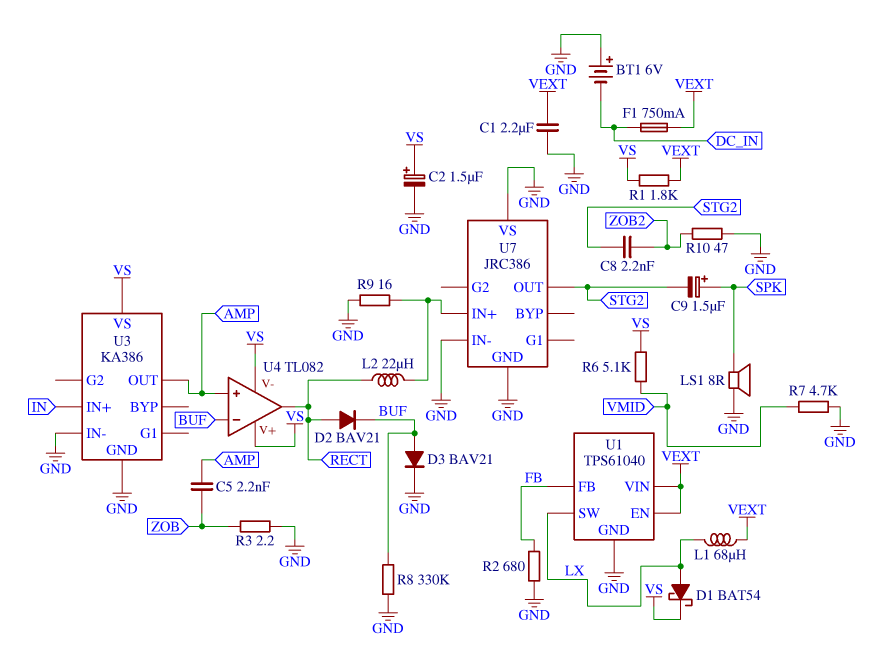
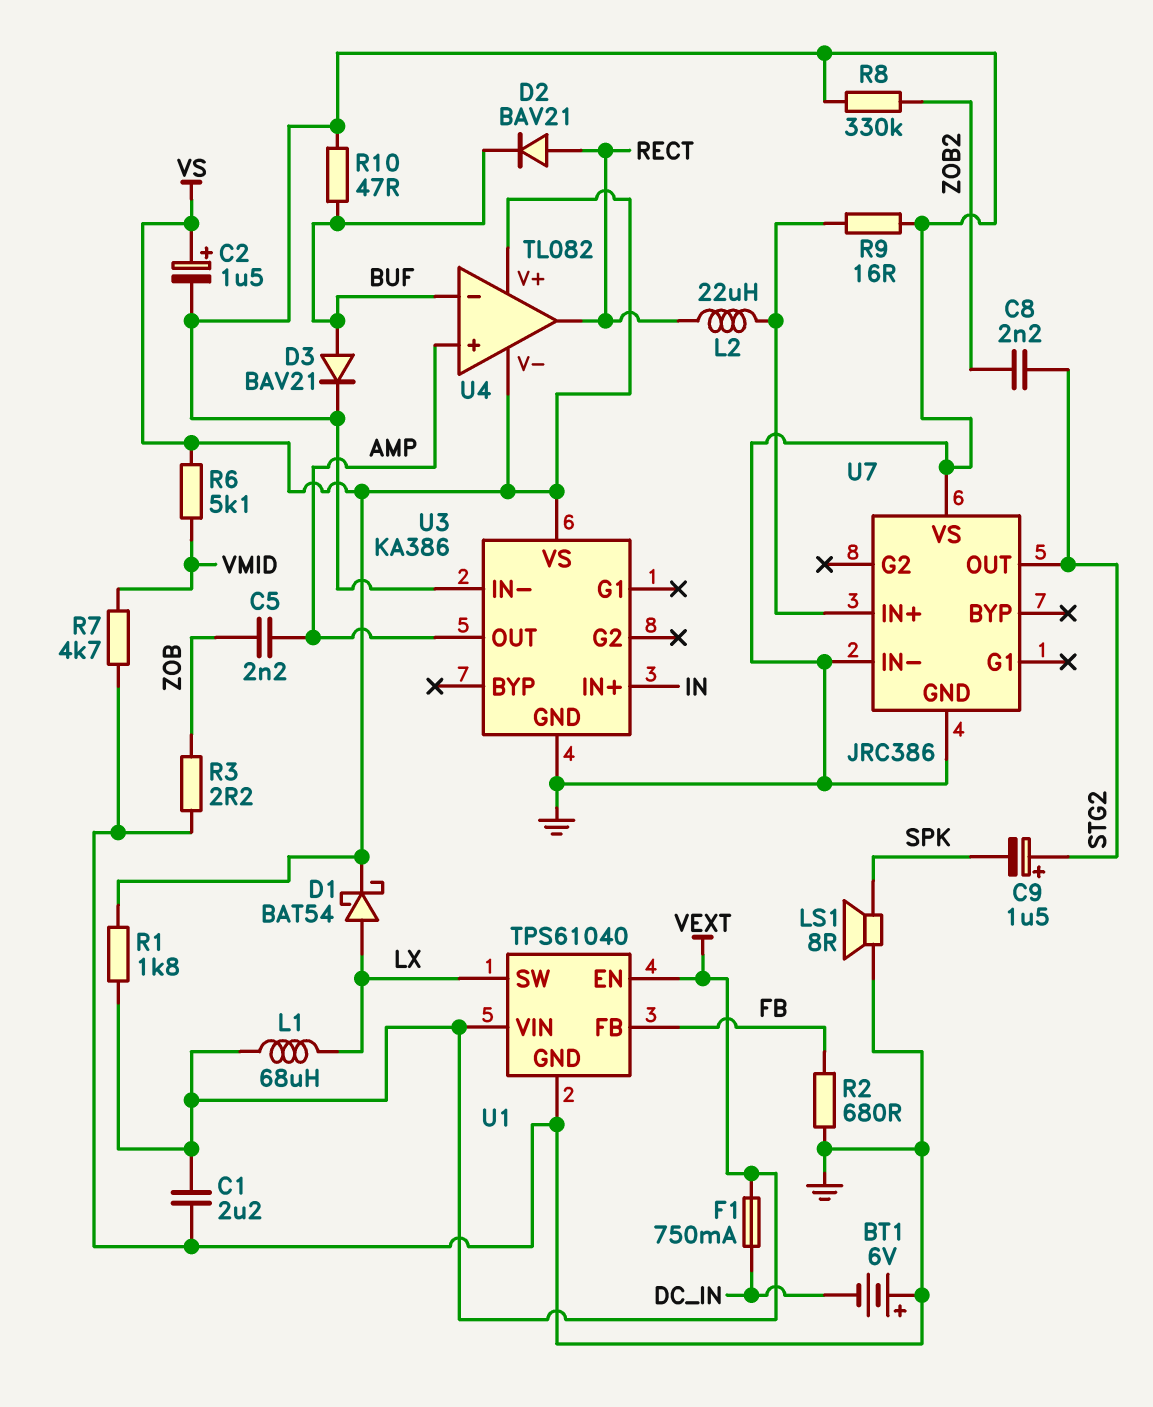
C9: 1.5uF (plus SPK, minus STG2) -> 1.5uF (plus STG2, minus SPK)
R8: 330k (BUF, GND) -> 330k (GND, ZOB2)
R10: 47 (GND, ZOB2) -> 47 (BUF, GND)

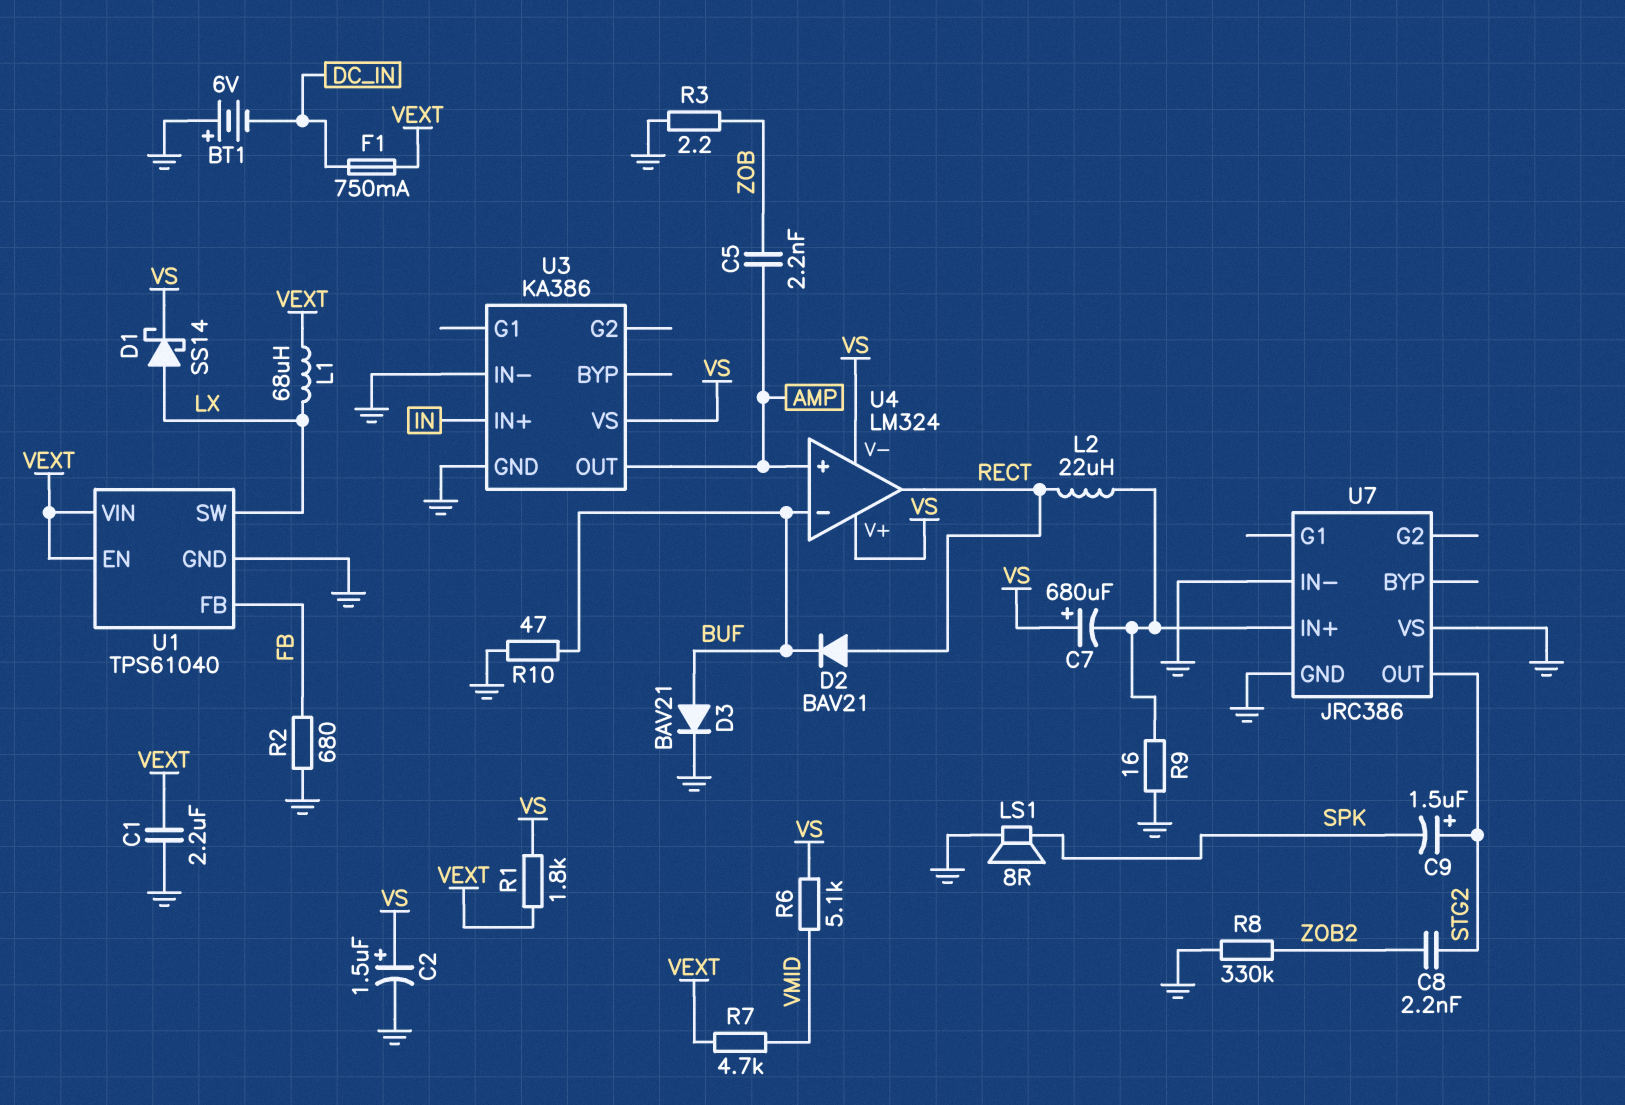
C7: none -> 680uF (plus VS, minus U7/IN+)
D1: schottky BAT54 (A LX, K VS) -> schottky SS14 (A LX, K VS)
R7: 4.7k (GND, VMID) -> 4.7k (VEXT, VMID)
U4: TL082 -> LM324

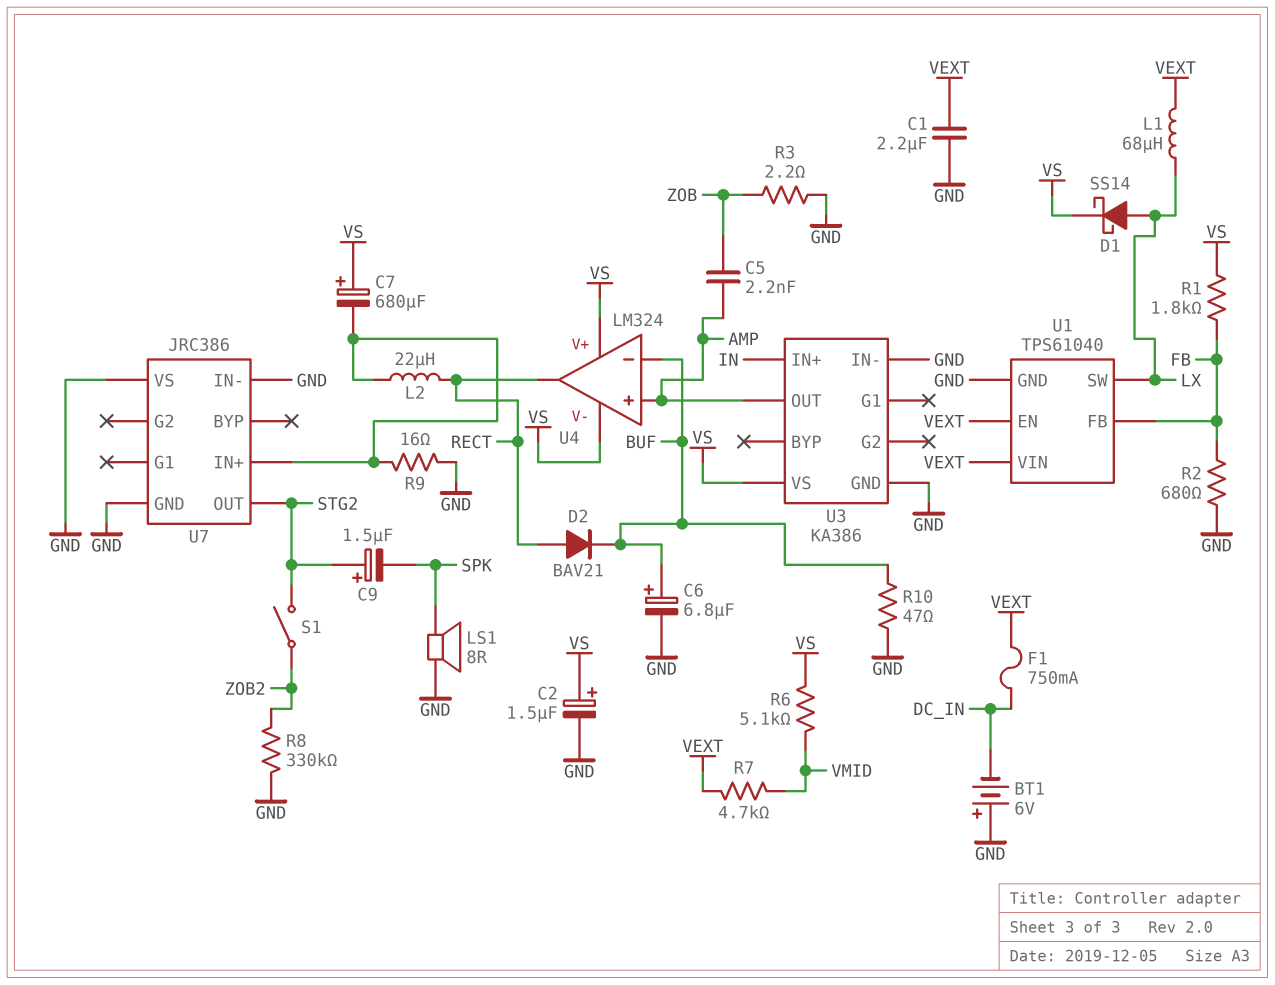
C6: none -> 6.8uF (plus BUF, minus GND)
C8: 2.2nF (STG2, ZOB2) -> none
D3: diode BAV21 (A BUF, K GND) -> none
R1: 1.8k (VEXT, VS) -> 1.8k (FB, VS)
S1: none -> switch (STG2, ZOB2)

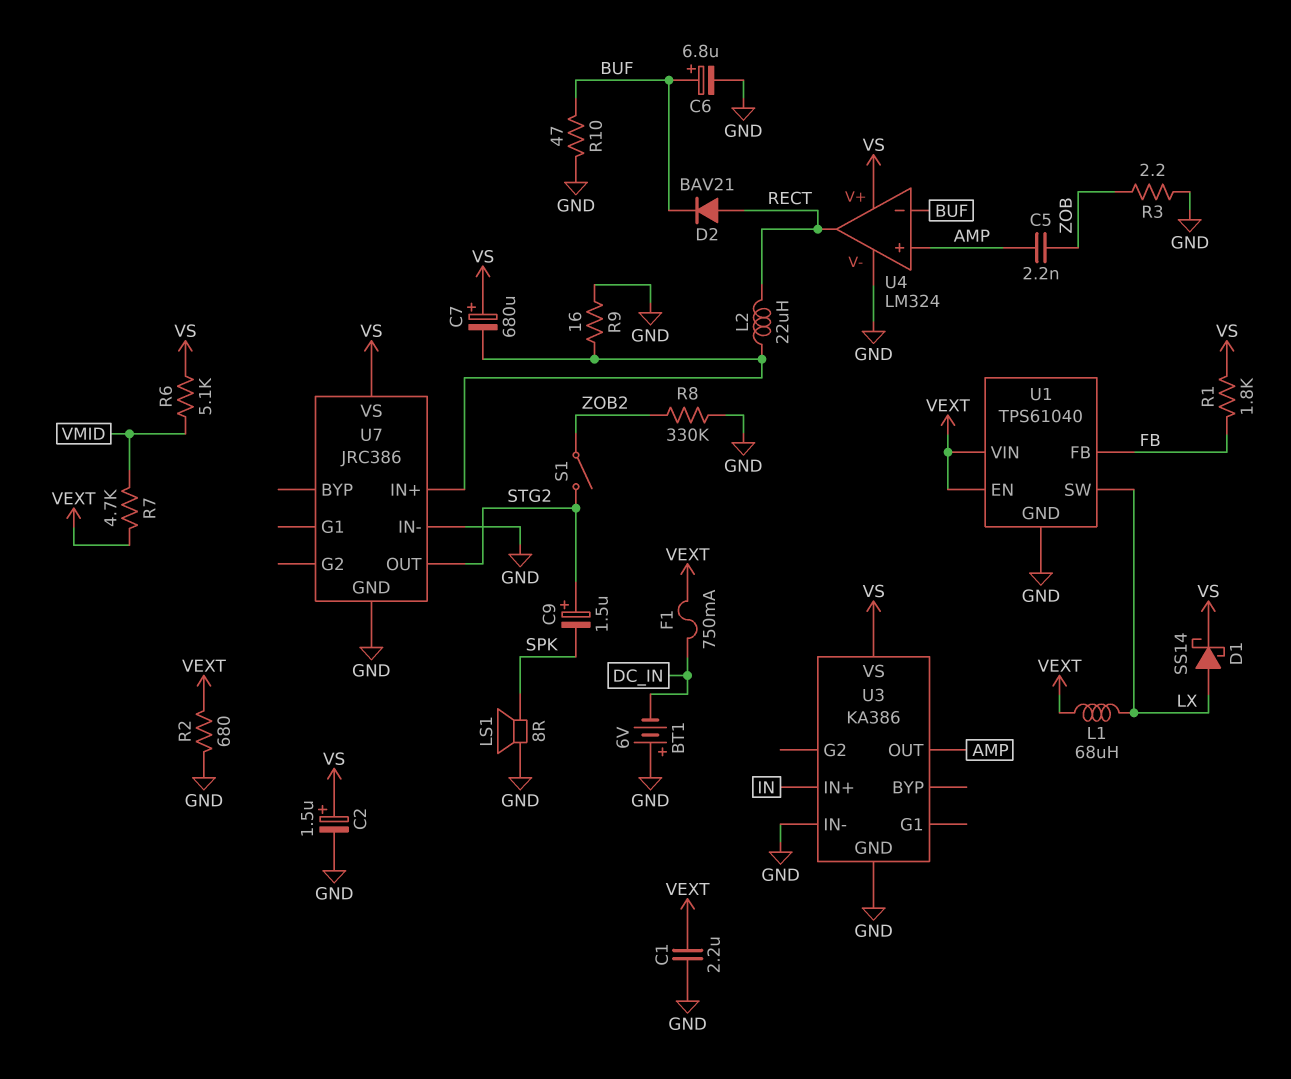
R2: 680 (FB, GND) -> 680 (GND, VEXT)
U4 pin V-: VS -> GND
U7 pin VS: GND -> VS

